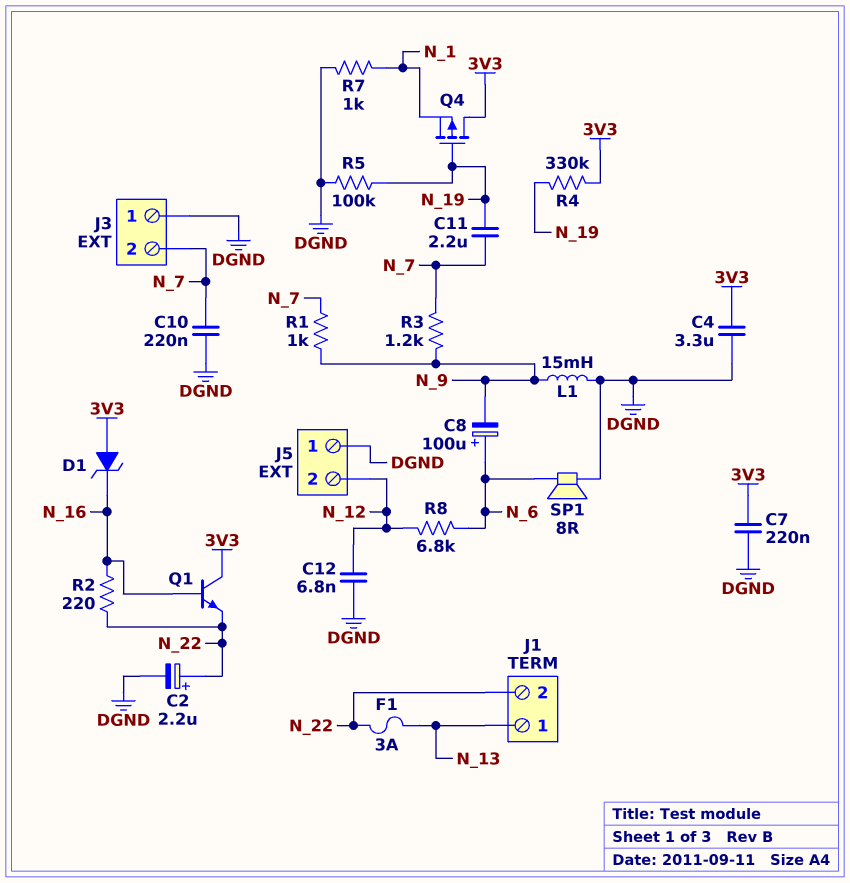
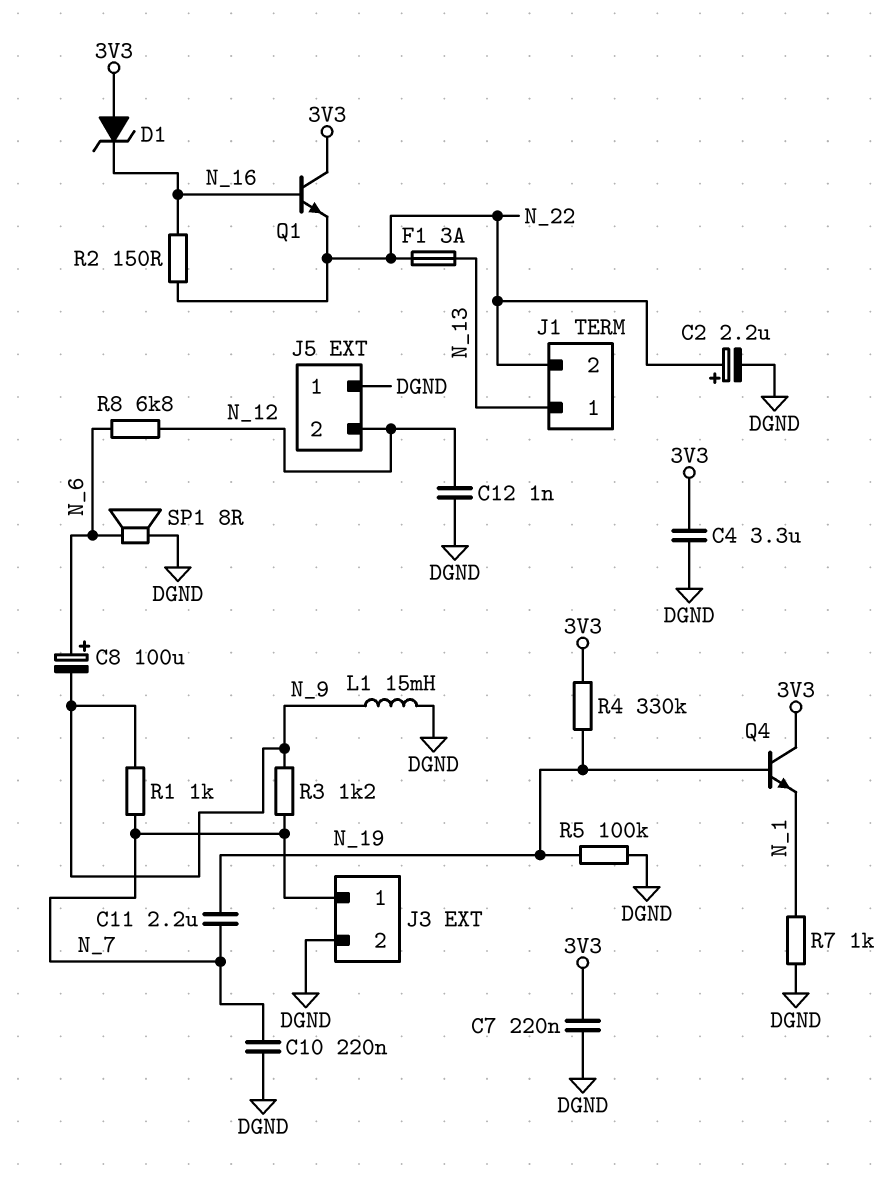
C12: 6.8nF (DGND, N_12) -> 1nF (DGND, N_12)
J3 pin 1: DGND -> N_7
J3 pin 2: N_7 -> DGND
Q4: PMOS (G N_19, D 3V3, S N_1) -> NPN (B N_19, C 3V3, E N_1)
R2: 220 (N_16, N_22) -> 150 (N_16, N_22)

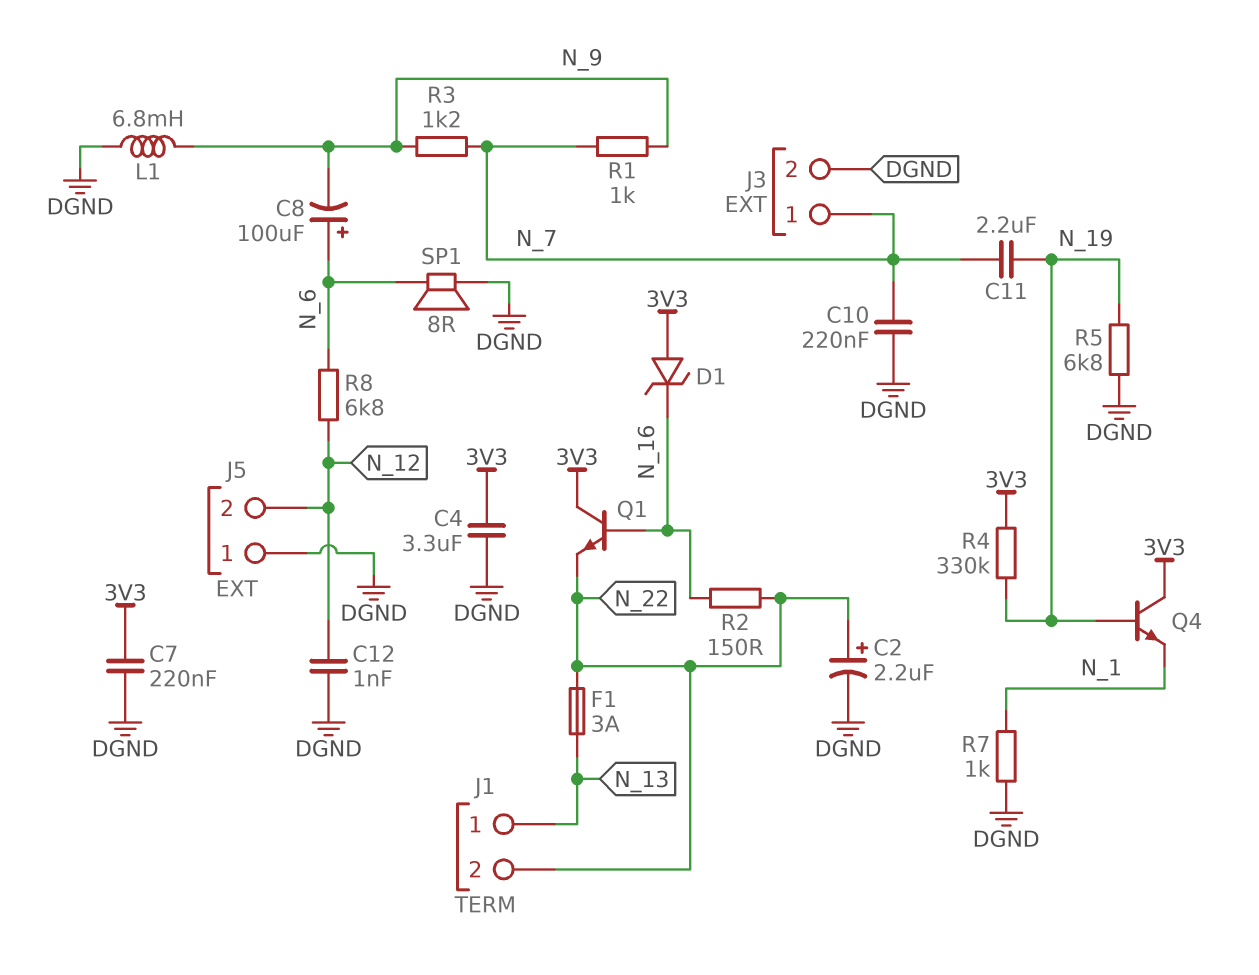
L1: 15mH (DGND, N_9) -> 6.8mH (DGND, N_9)
R5: 100k (DGND, N_19) -> 6.8k (DGND, N_19)

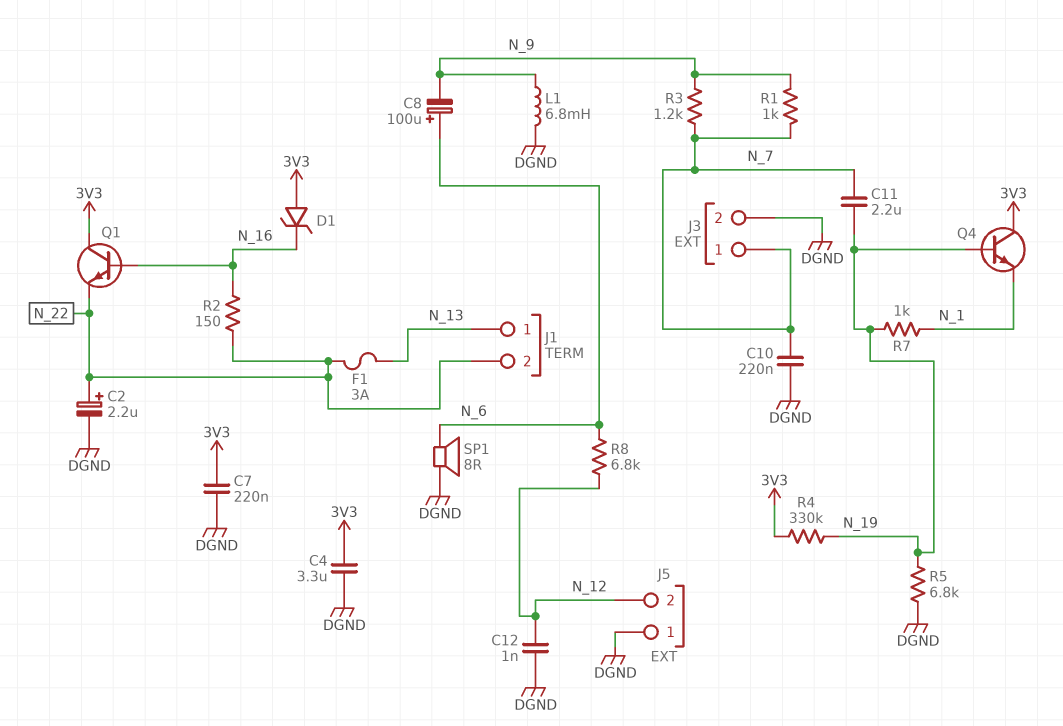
R7: 1k (DGND, N_1) -> 1k (N_1, N_19)

